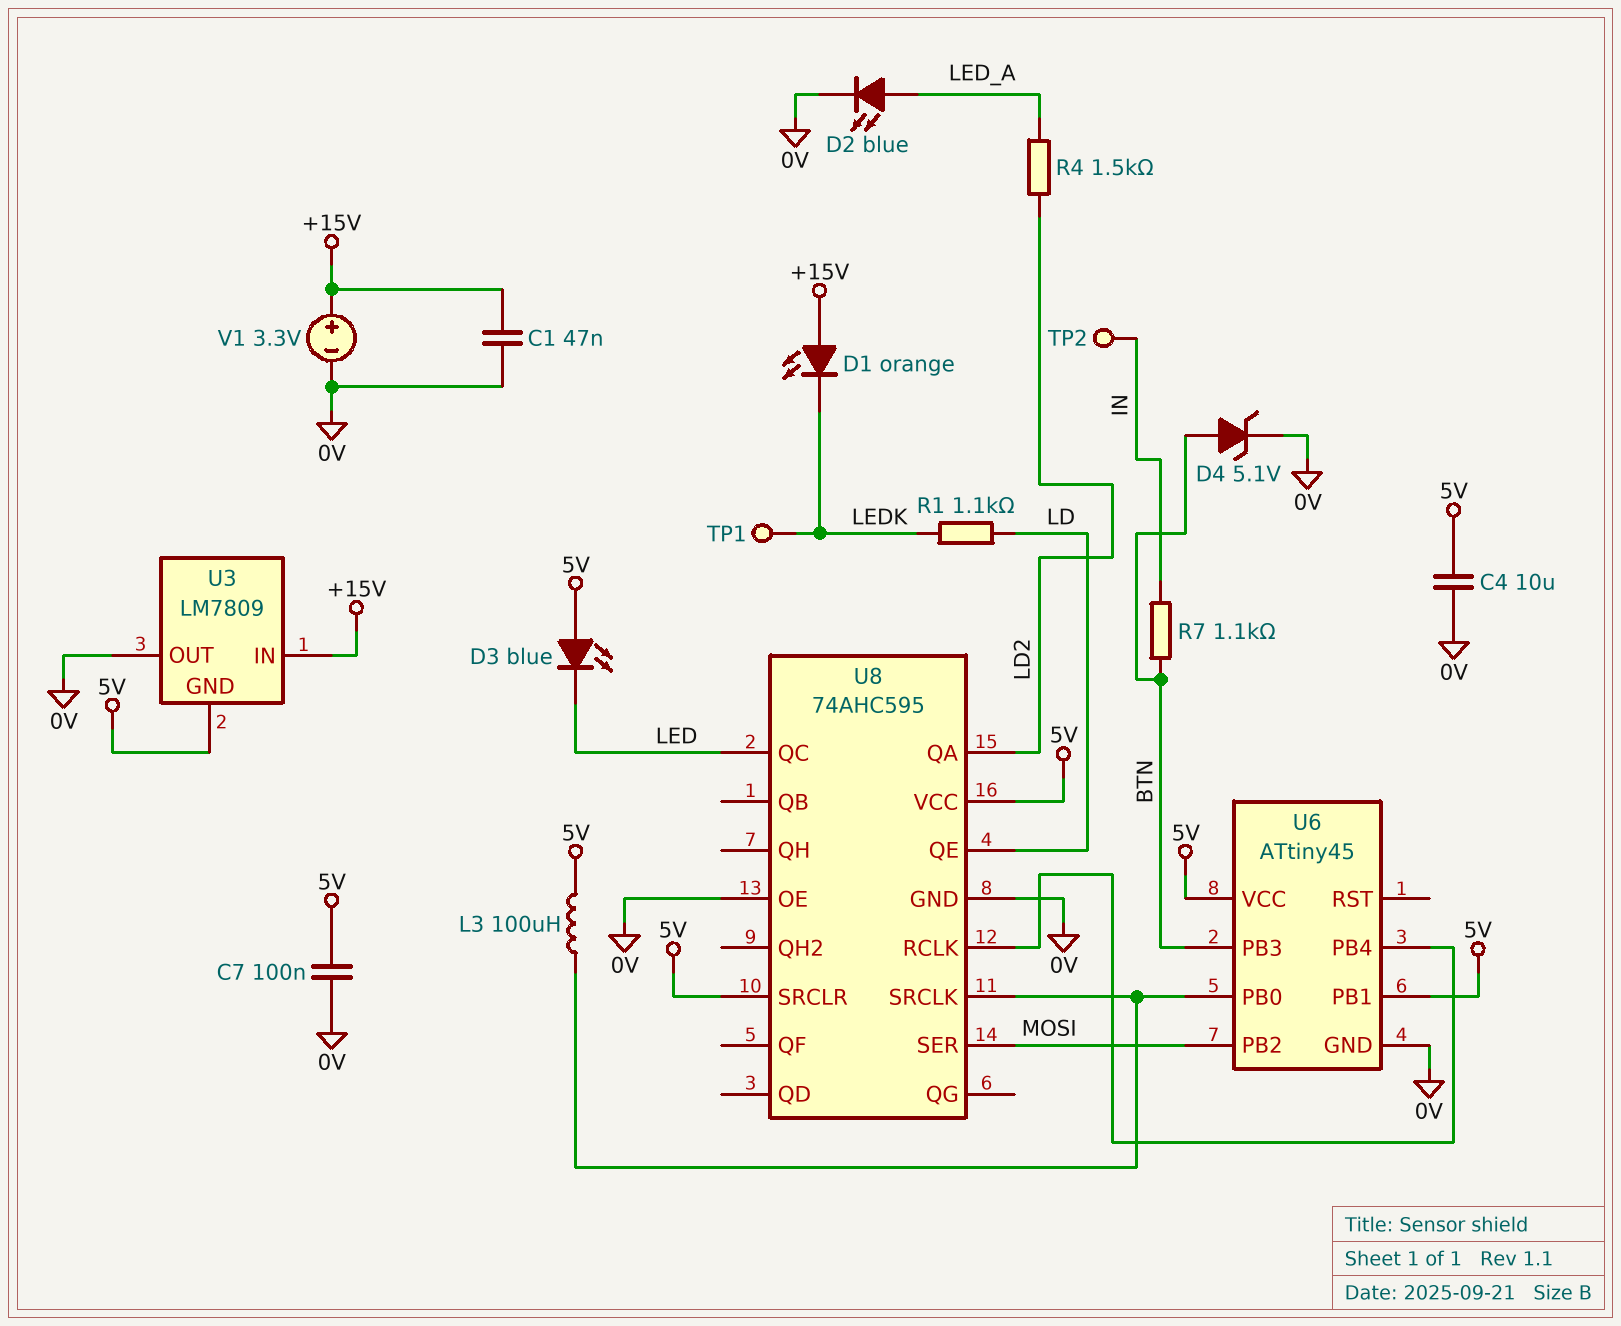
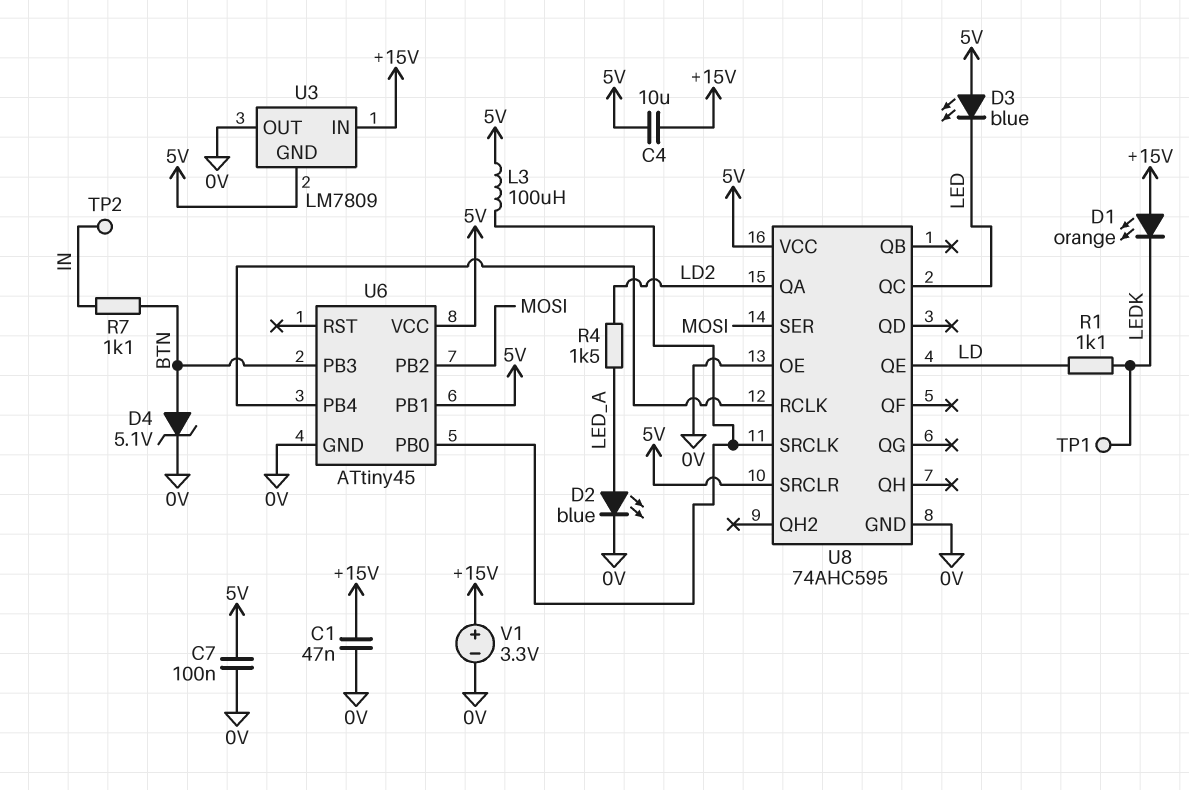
C4: 10uF (0V, 5V) -> 10uF (+15V, 5V)

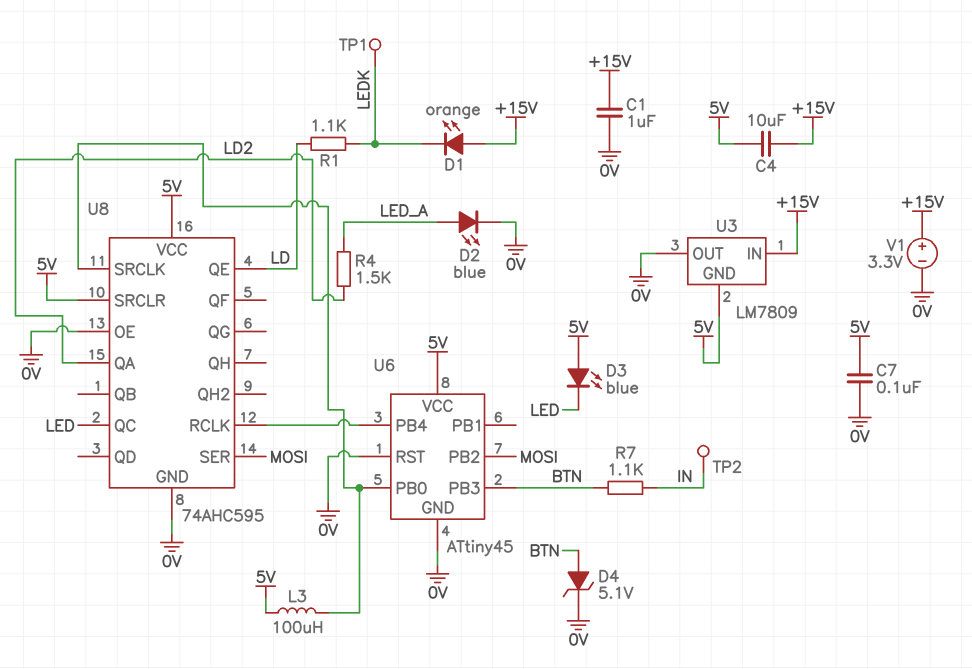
C1: 47nF (+15V, 0V) -> 1uF (+15V, 0V)
U6 pin PB1: 5V -> none
U6 pin RST: none -> 0V

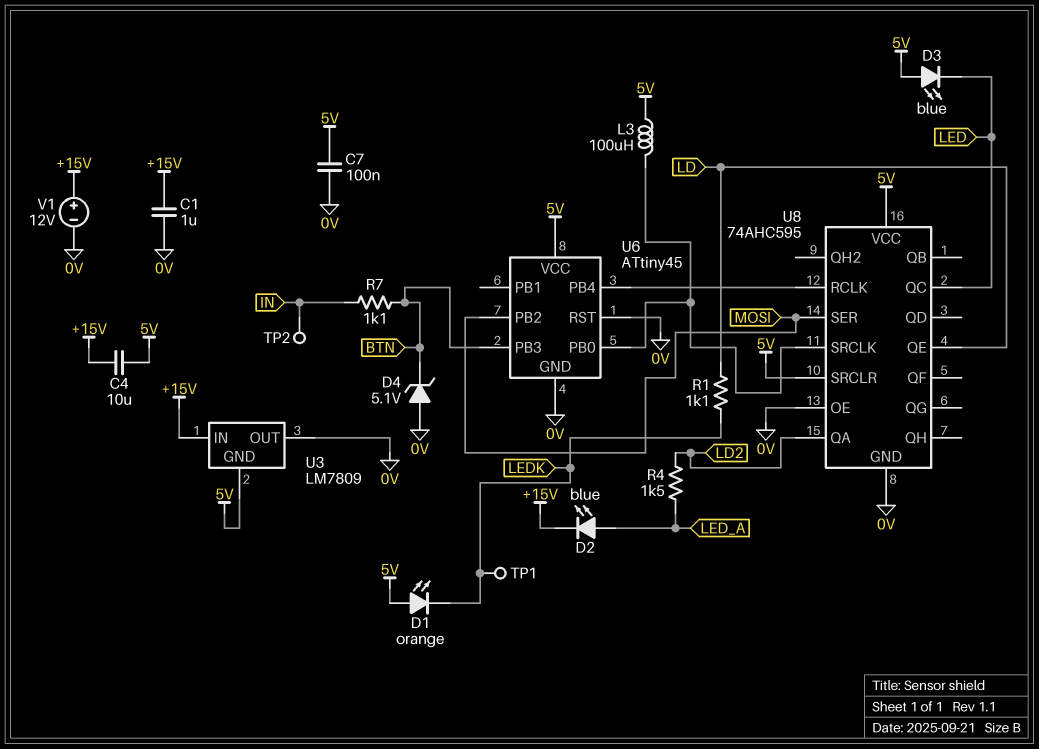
D1: LED orange (A +15V, K LEDK) -> LED orange (A 5V, K LEDK)
D2: LED blue (A LED_A, K 0V) -> LED blue (A LED_A, K +15V)
D4: zener 5.1V (A BTN, K 0V) -> zener 5.1V (A 0V, K BTN)
V1: 3.3V (plus +15V, minus 0V) -> 12V (plus +15V, minus 0V)

